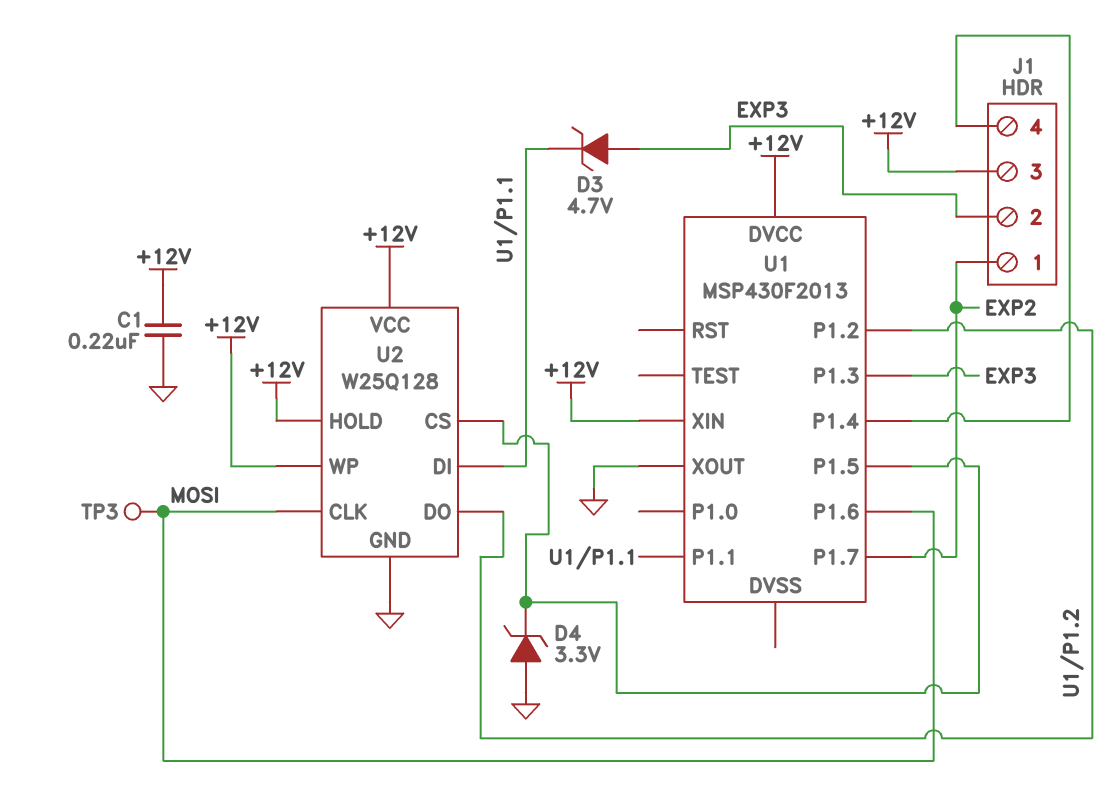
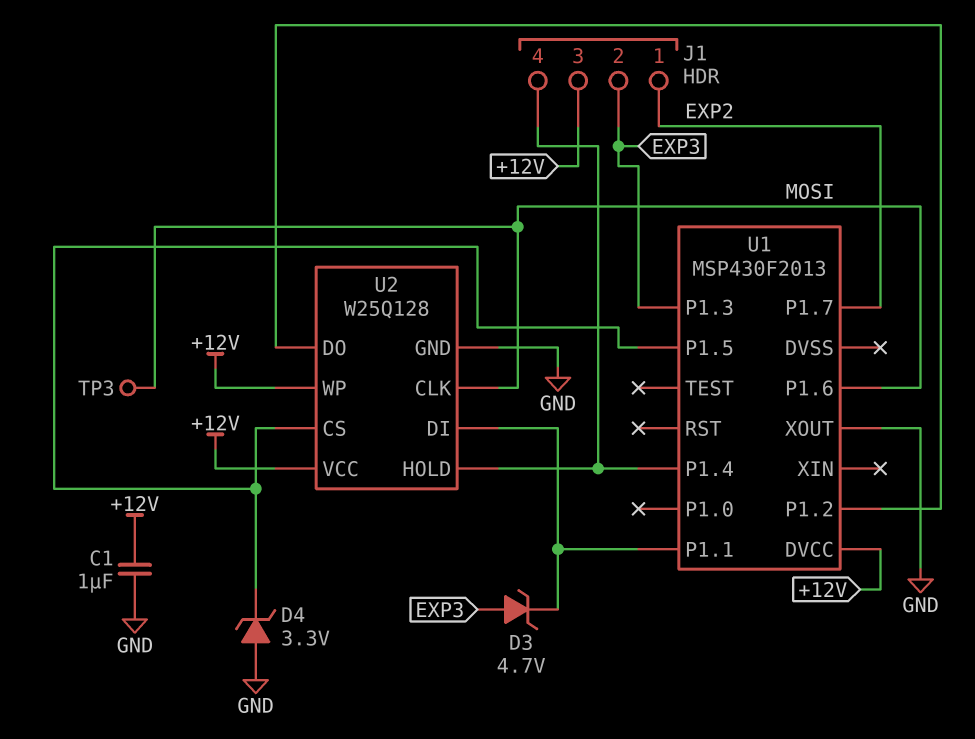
C1: 220nF (+12V, GND) -> 1uF (+12V, GND)
U1 pin XIN: +12V -> none
U2 pin HOLD: +12V -> J1/4

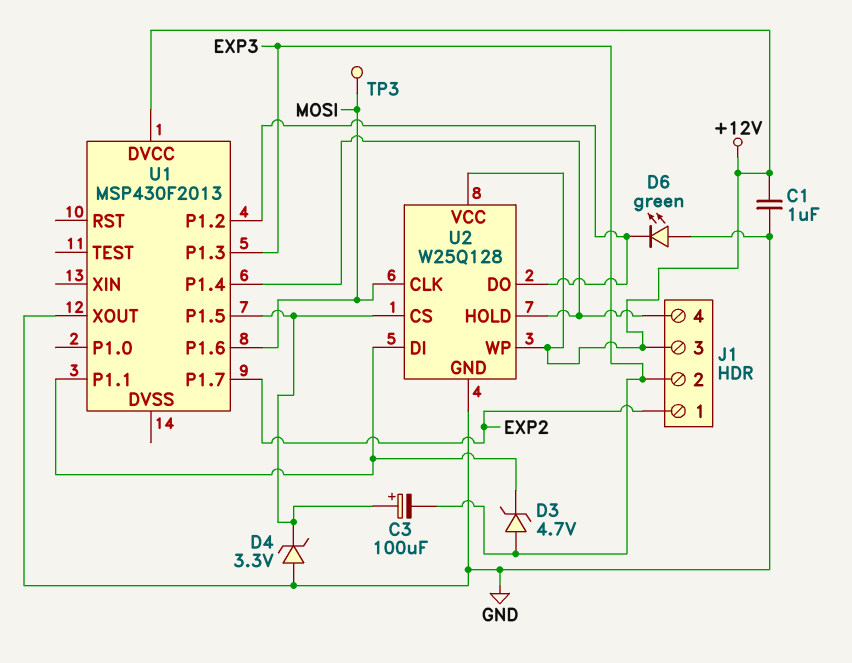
C3: none -> 100uF (plus U1/P1.5, minus EXP3)
D6: none -> LED green (A GND, K U1/P1.2)

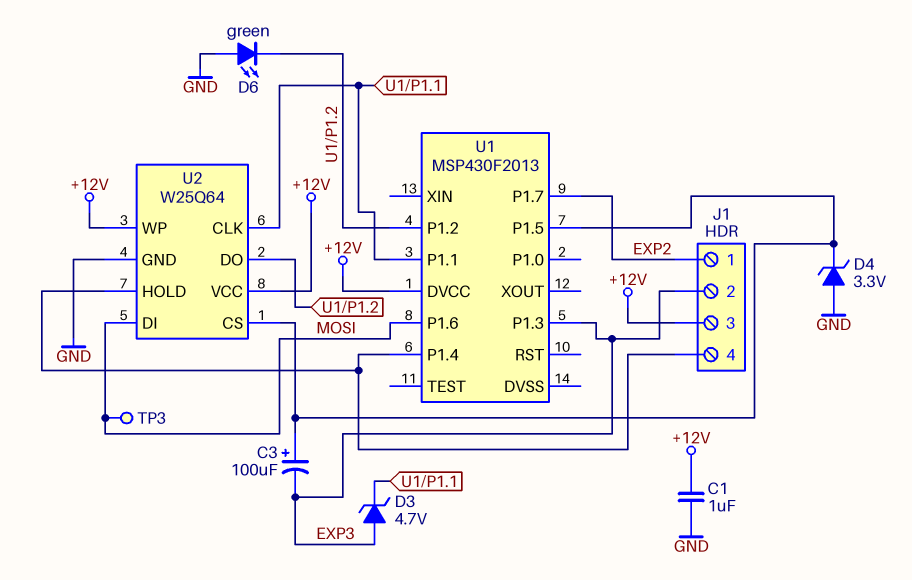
U1 pin XOUT: GND -> none
U2: W25Q128 -> W25Q64
U2 pin CLK: MOSI -> U1/P1.1
U2 pin DI: U1/P1.1 -> MOSI

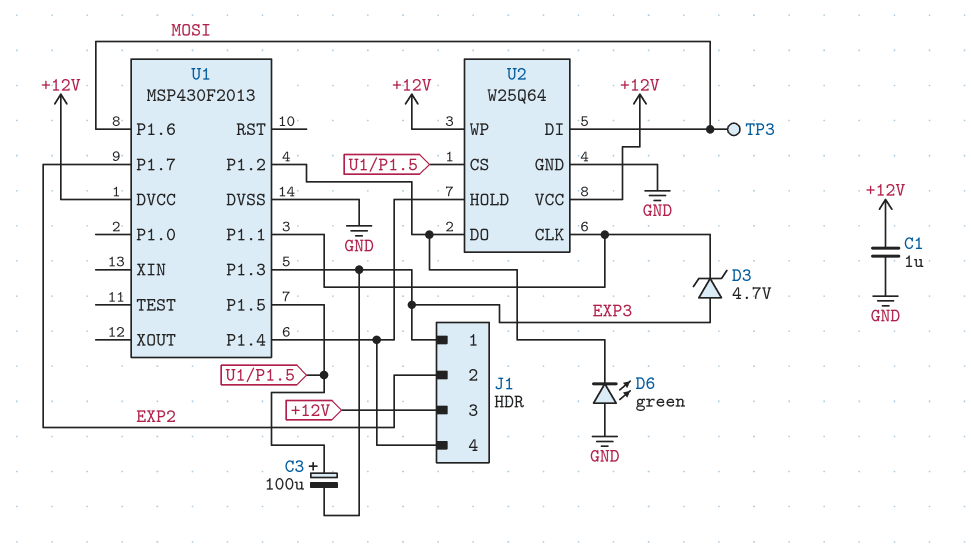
D4: zener 3.3V (A GND, K U1/P1.5) -> none
J1 pin 1: EXP2 -> EXP3
J1 pin 2: EXP3 -> EXP2
U1 pin DVSS: none -> GND

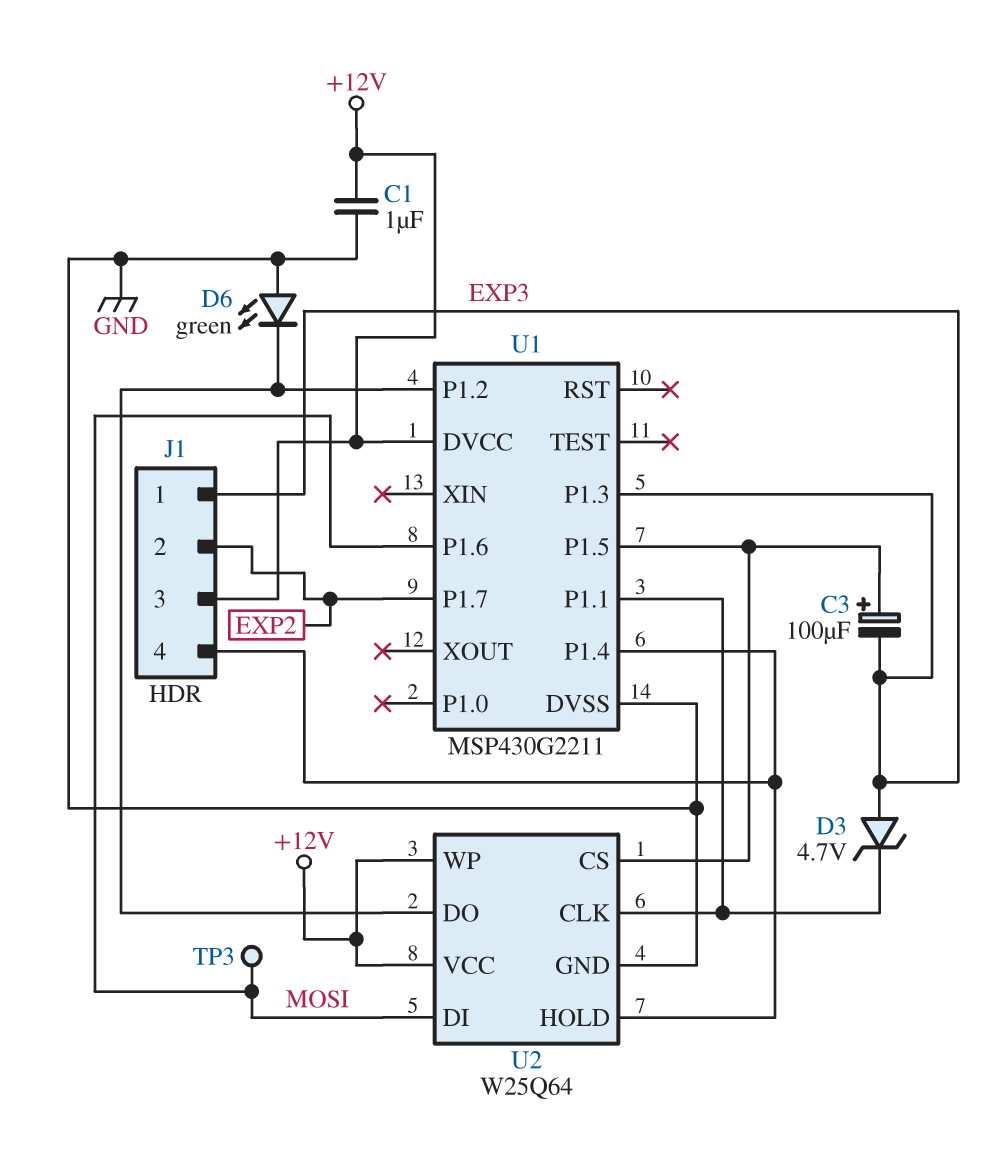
U1: MSP430F2013 -> MSP430G2211

